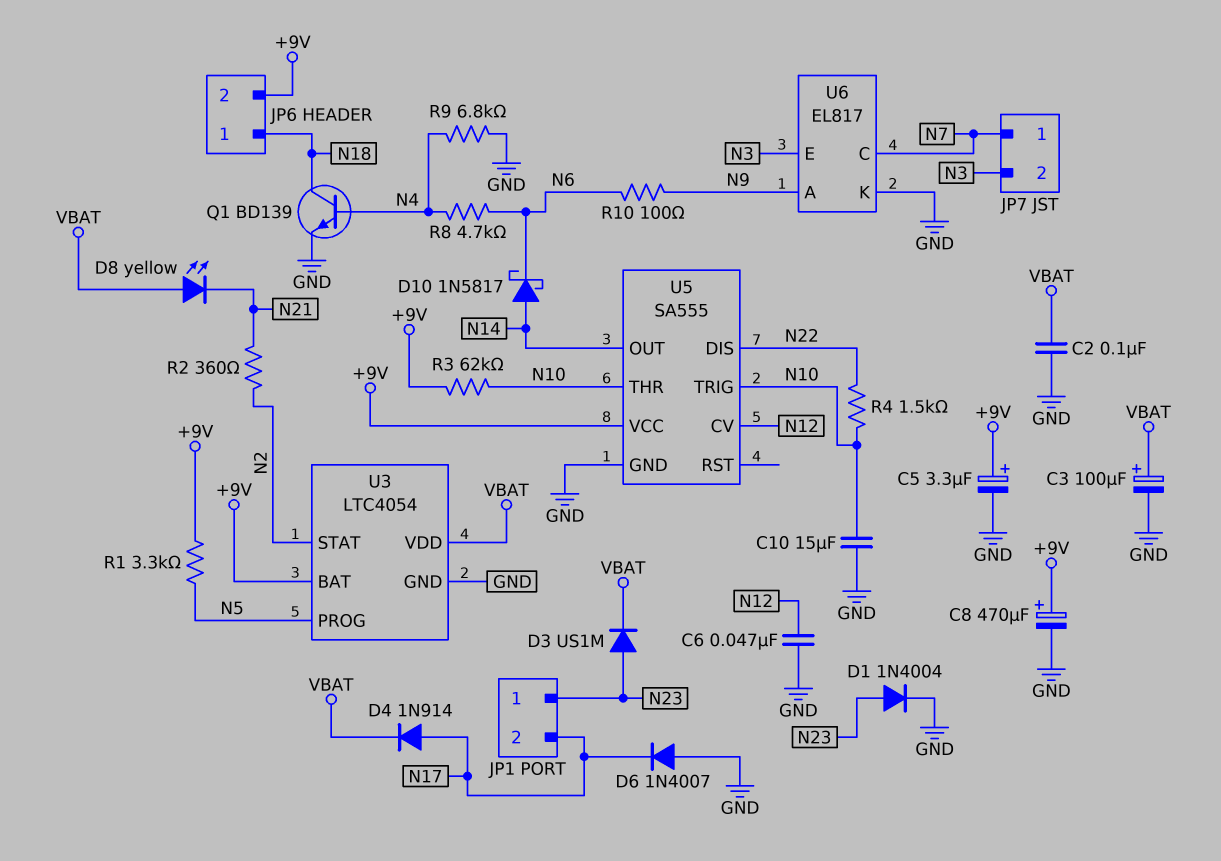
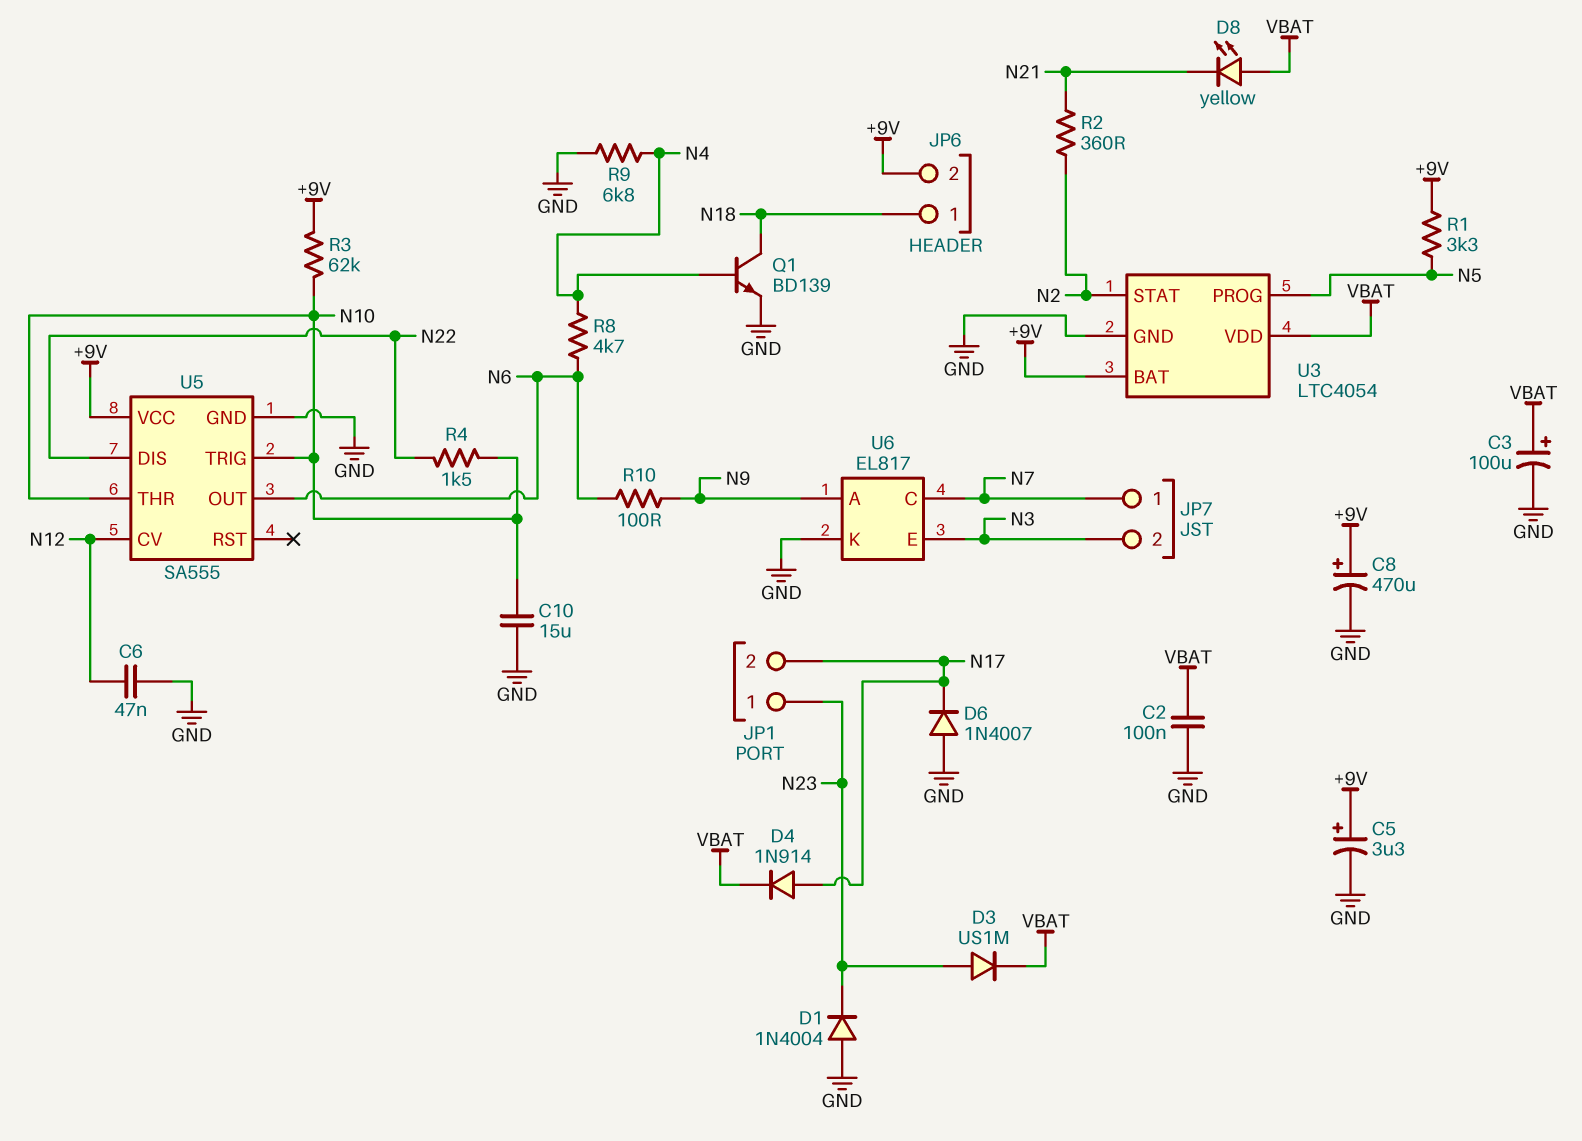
D1: diode 1N4004 (A N23, K GND) -> diode 1N4004 (A GND, K N23)
D10: schottky 1N5817 (A N14, K N6) -> none
U5 pin OUT: N14 -> N6

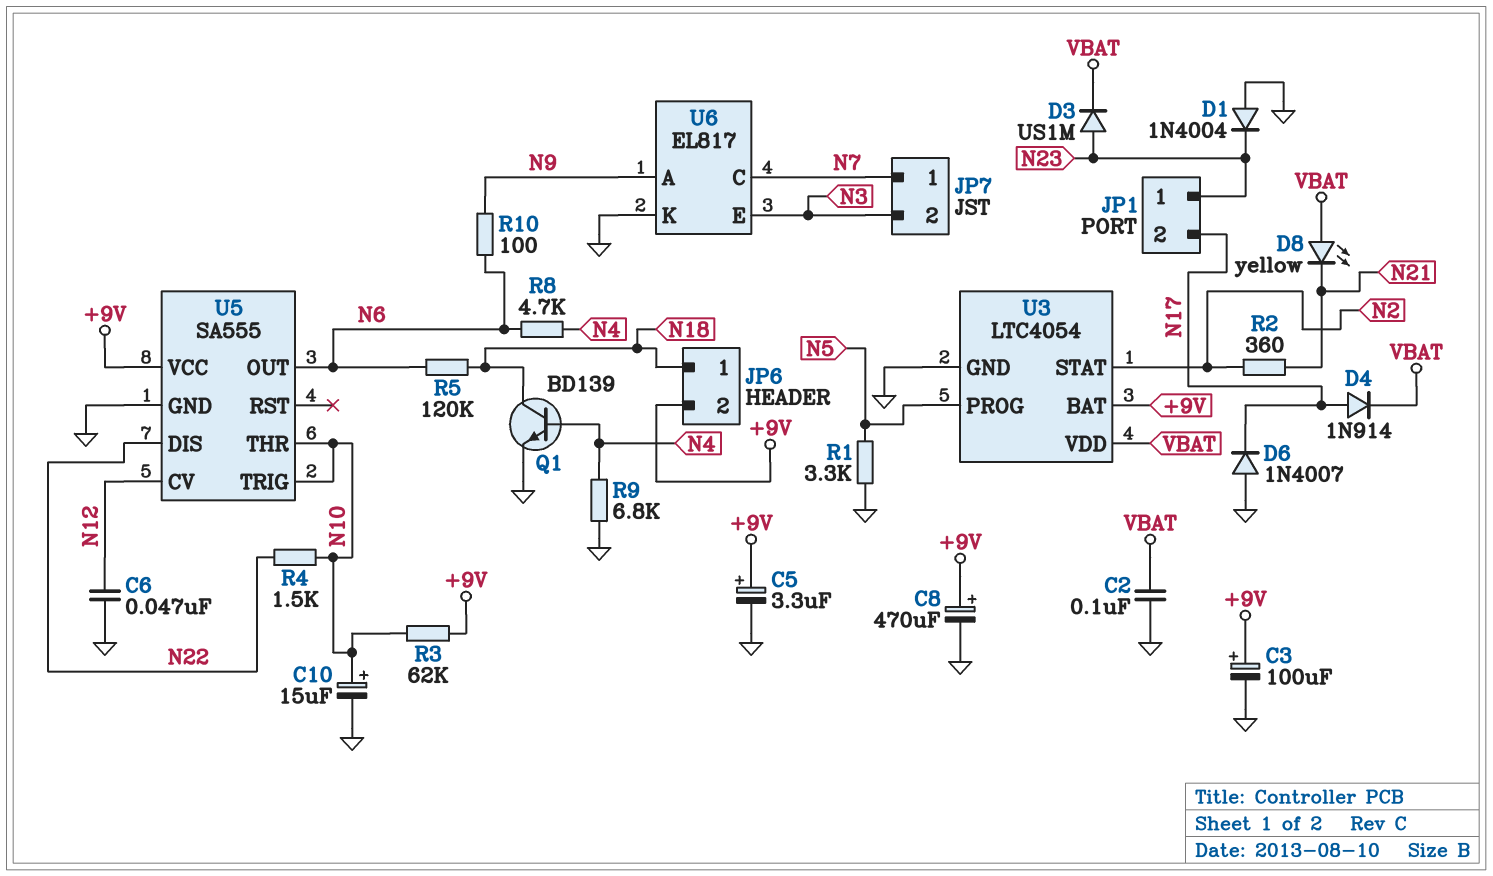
C3: 100uF (plus VBAT, minus GND) -> 100uF (plus +9V, minus GND)
C10: 15uF (GND, N10) -> 15uF (plus N10, minus GND)
R1: 3.3k (+9V, N5) -> 3.3k (GND, N5)
R5: none -> 120k (N6, N18)

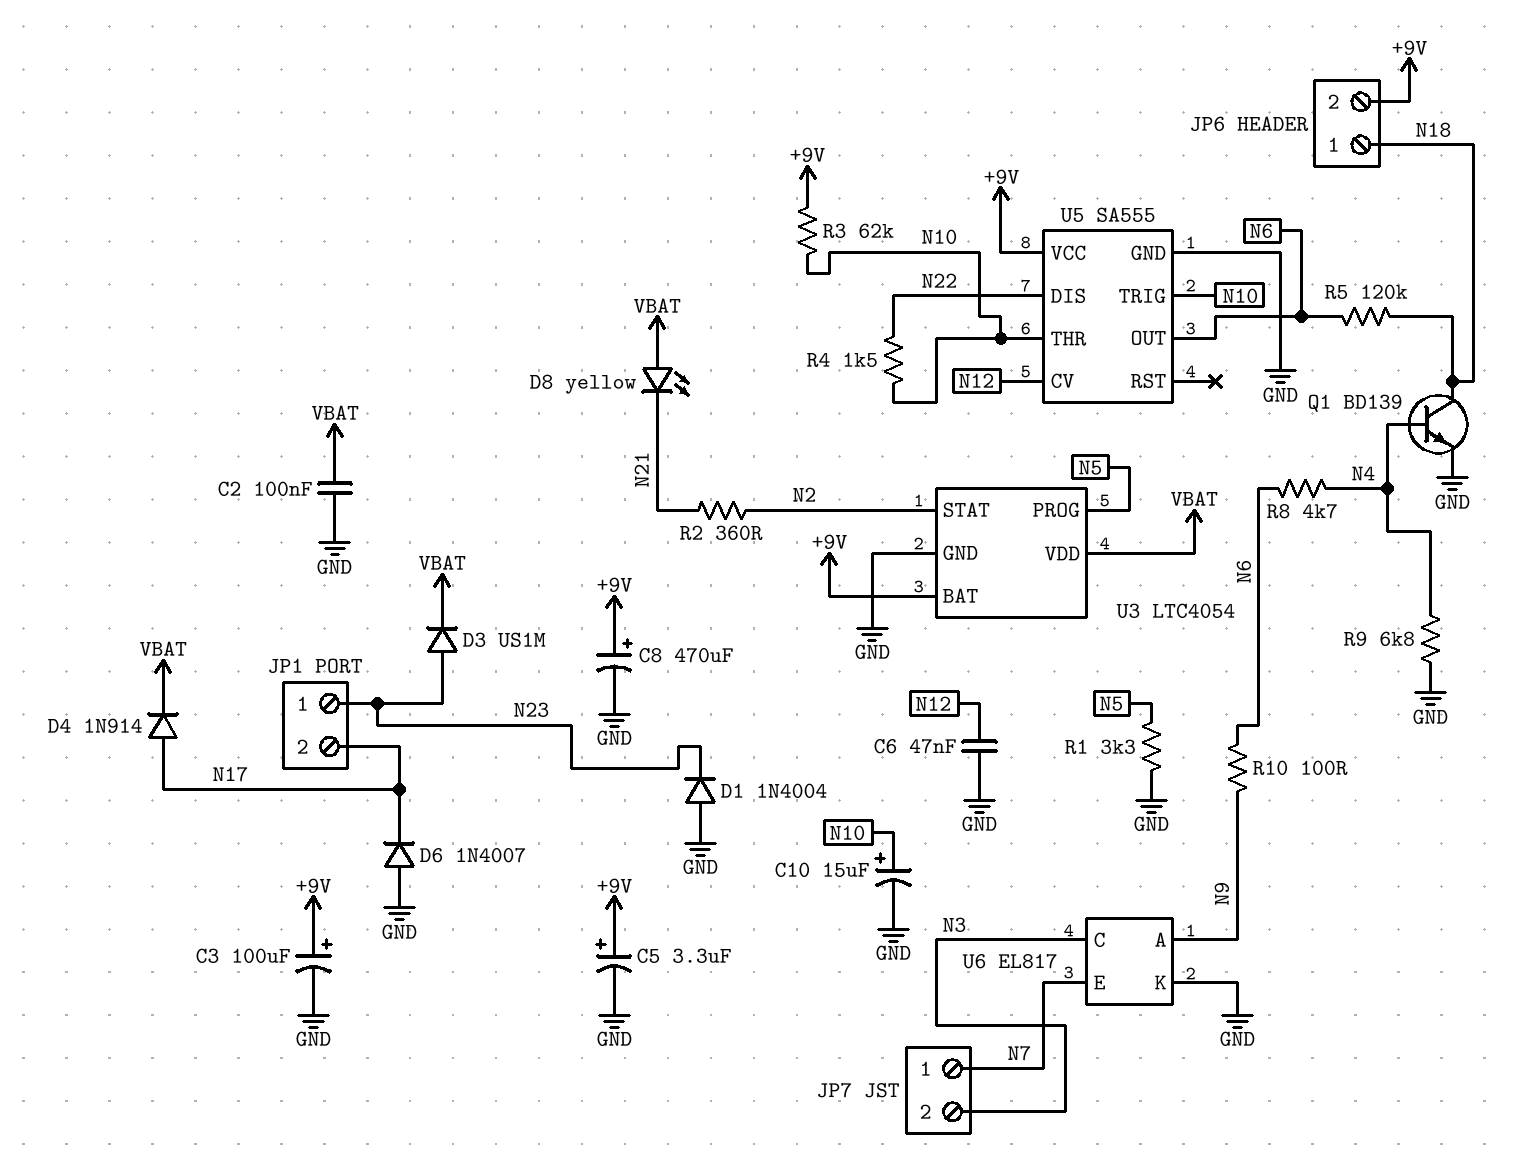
U6 pin C: N7 -> N3
U6 pin E: N3 -> N7

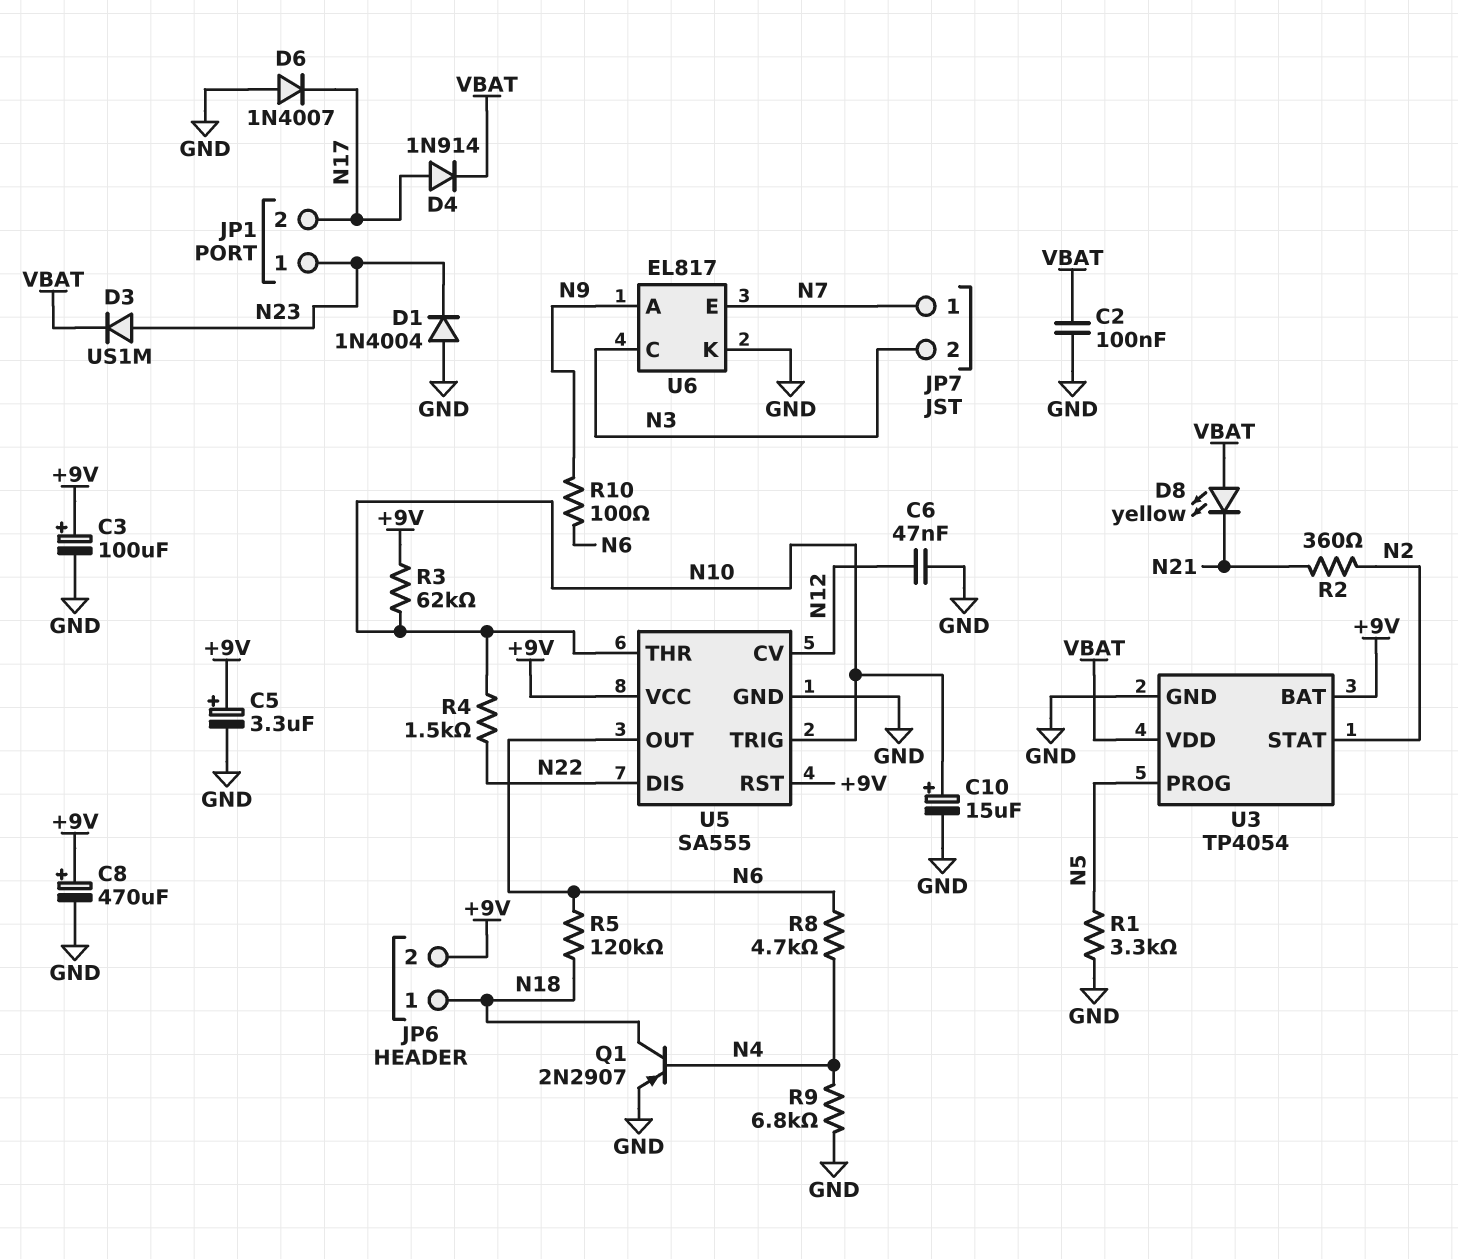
Q1: NPN BD139 (B N4, C N18, E GND) -> PNP 2N2907 (B N4, C N18, E GND)
U3: LTC4054 -> TP4054
U5 pin RST: none -> +9V

